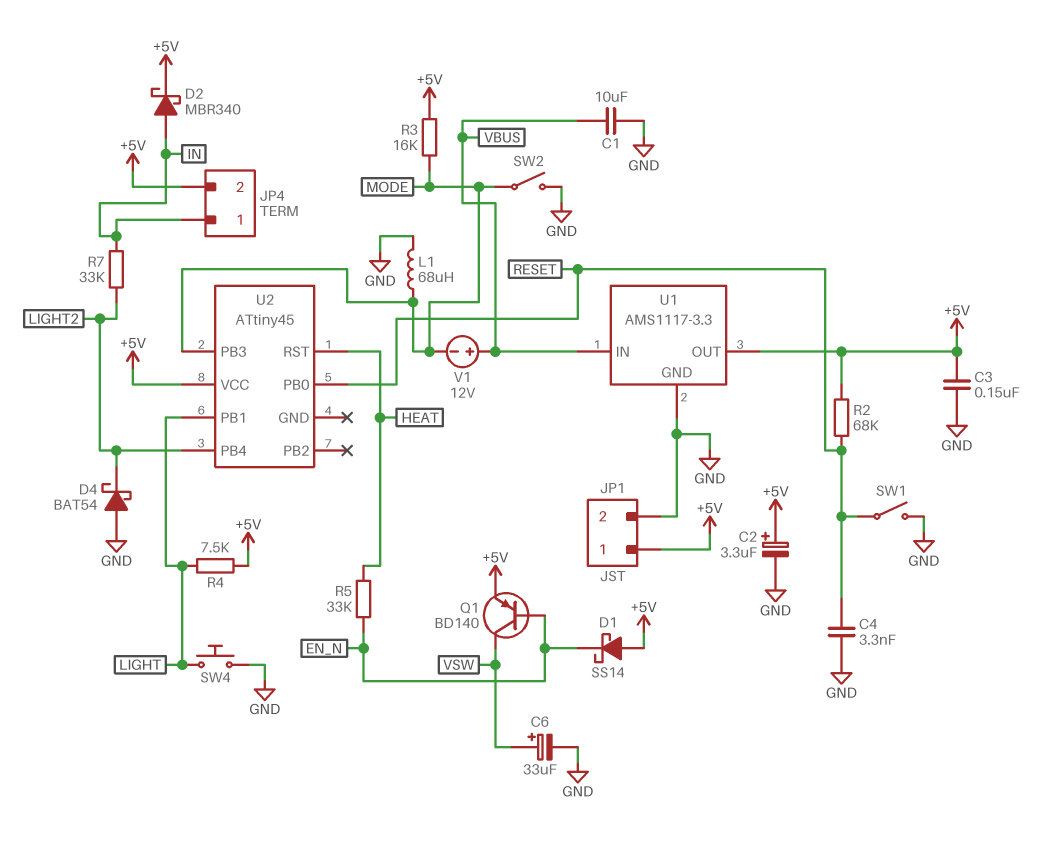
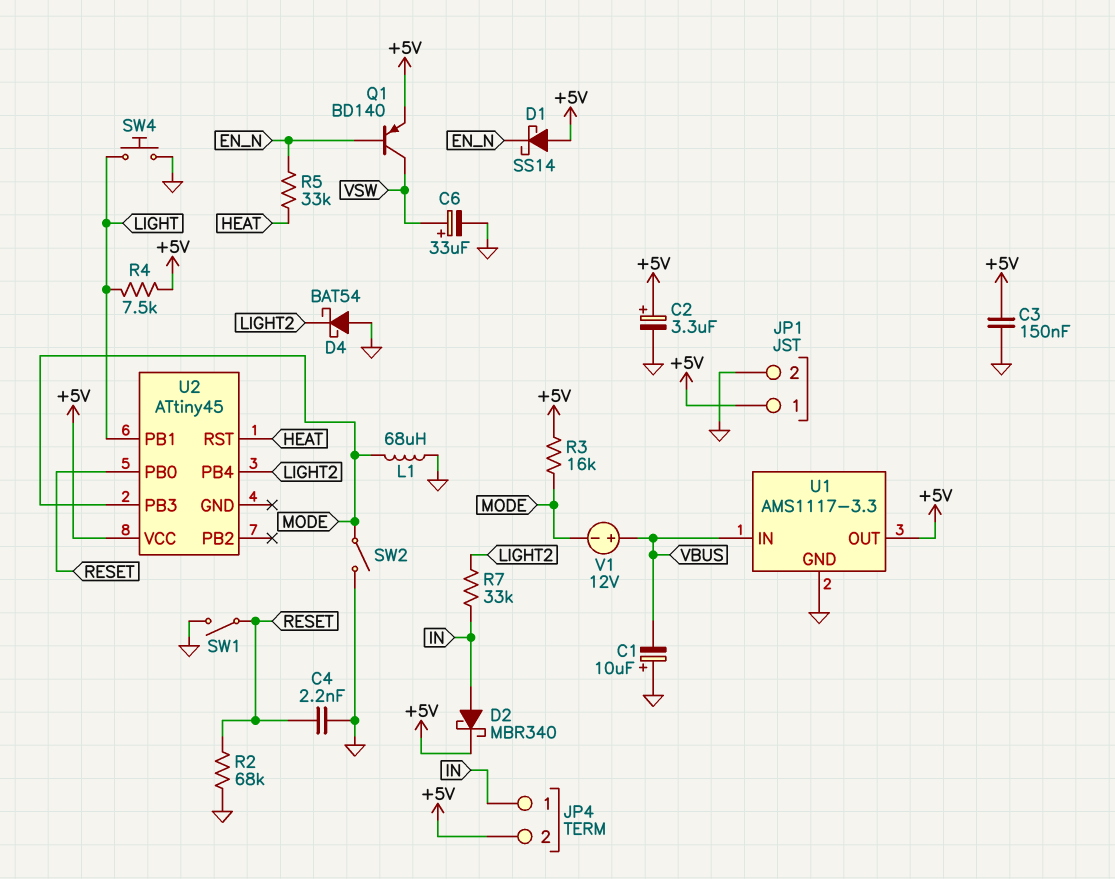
C1: 10uF (GND, VBUS) -> 10uF (plus GND, minus VBUS)
C4: 3.3nF (GND, RESET) -> 2.2nF (GND, RESET)
R2: 68k (+5V, RESET) -> 68k (GND, RESET)

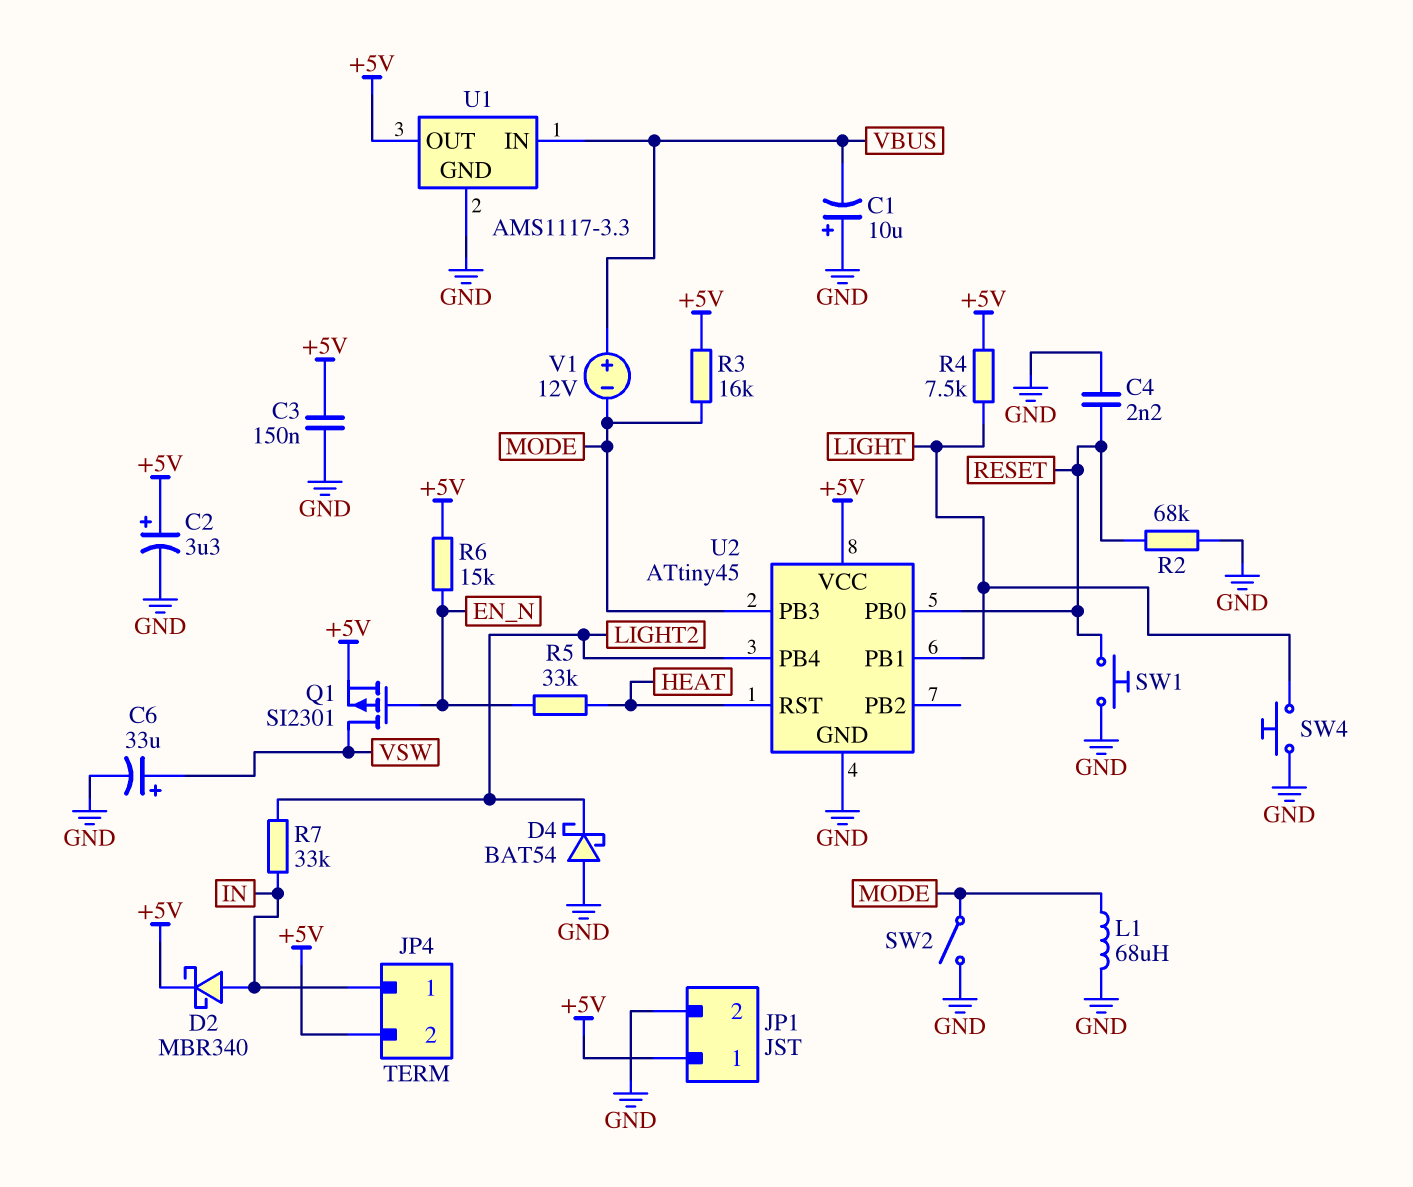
D1: schottky SS14 (A +5V, K EN_N) -> none
Q1: PNP BD140 (B EN_N, C VSW, E +5V) -> PMOS SI2301 (G EN_N, D VSW, S +5V)
R6: none -> 15k (+5V, EN_N)
SW1: switch (GND, RESET) -> button (GND, RESET)
U2 pin GND: none -> GND

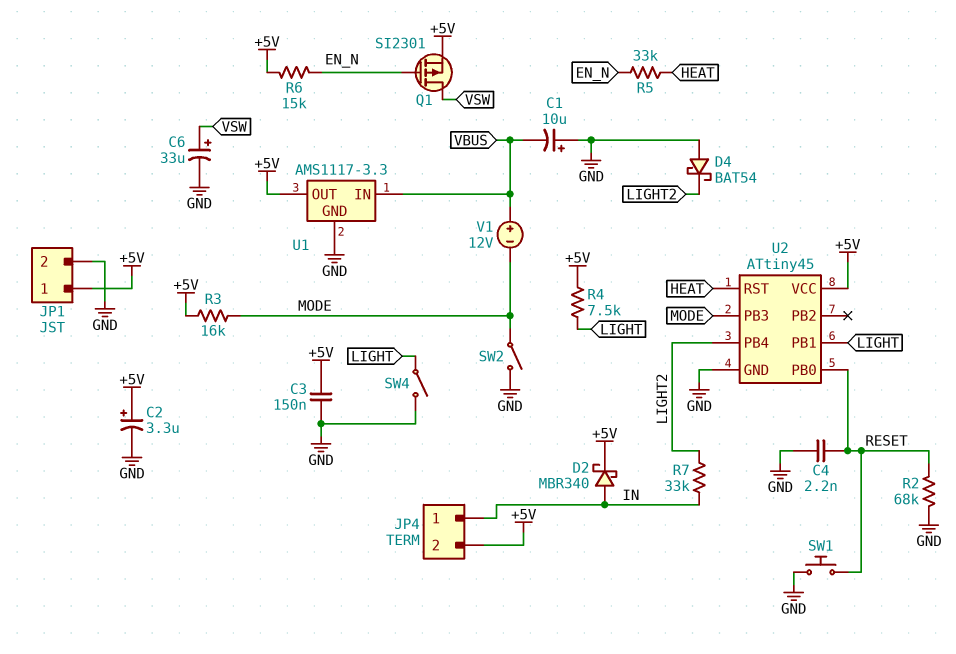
L1: 68uH (GND, MODE) -> none
SW4: button (GND, LIGHT) -> switch (GND, LIGHT)

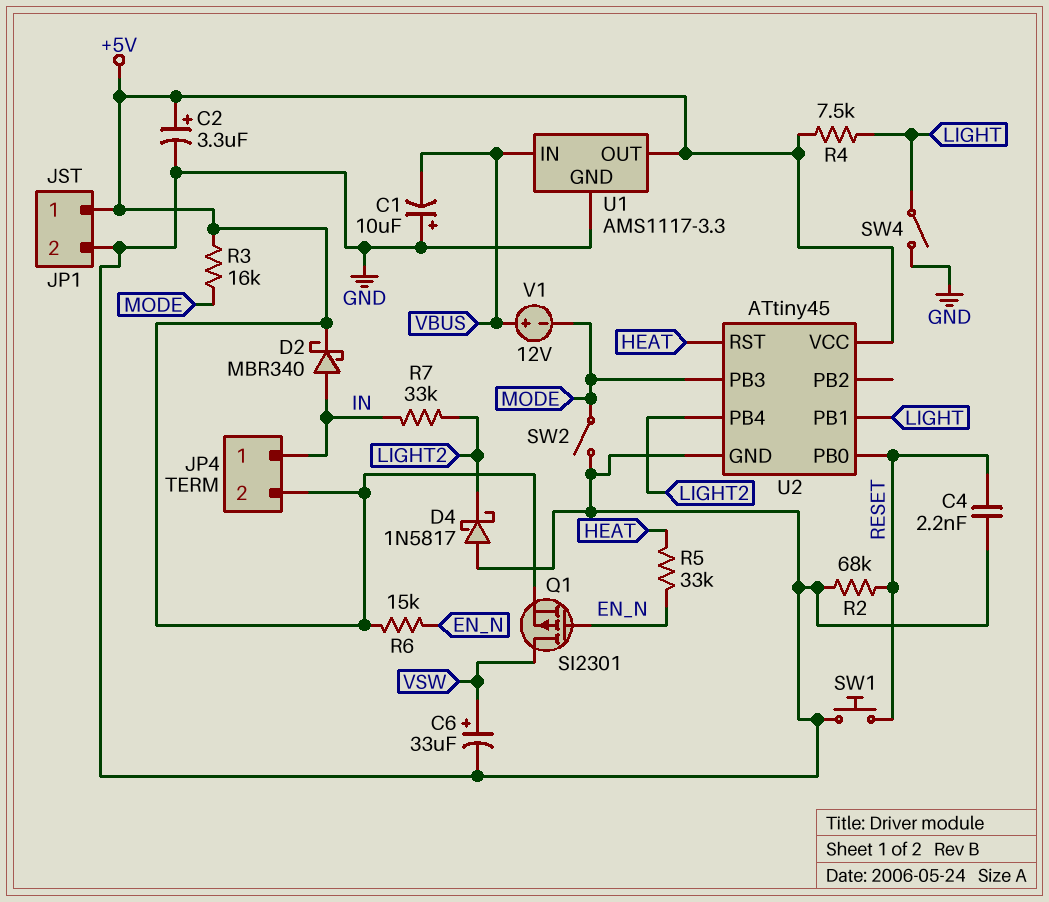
C3: 150nF (+5V, GND) -> none
D4: schottky BAT54 (A GND, K LIGHT2) -> schottky 1N5817 (A GND, K LIGHT2)

